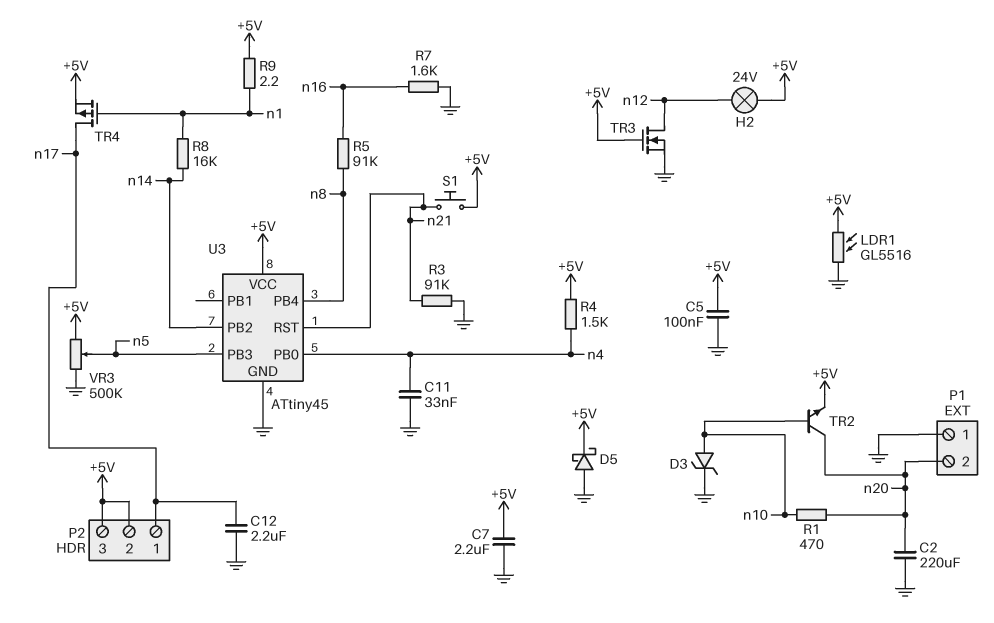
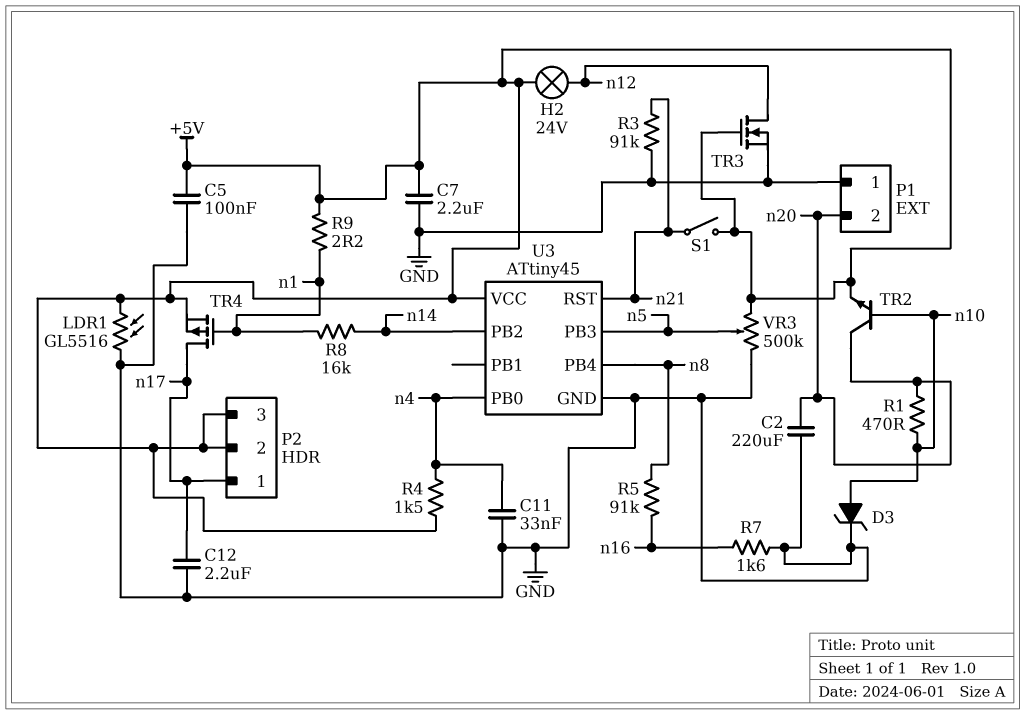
D5: schottky (A GND, K +5V) -> none
S1: button (+5V, n21) -> switch (+5V, n21)

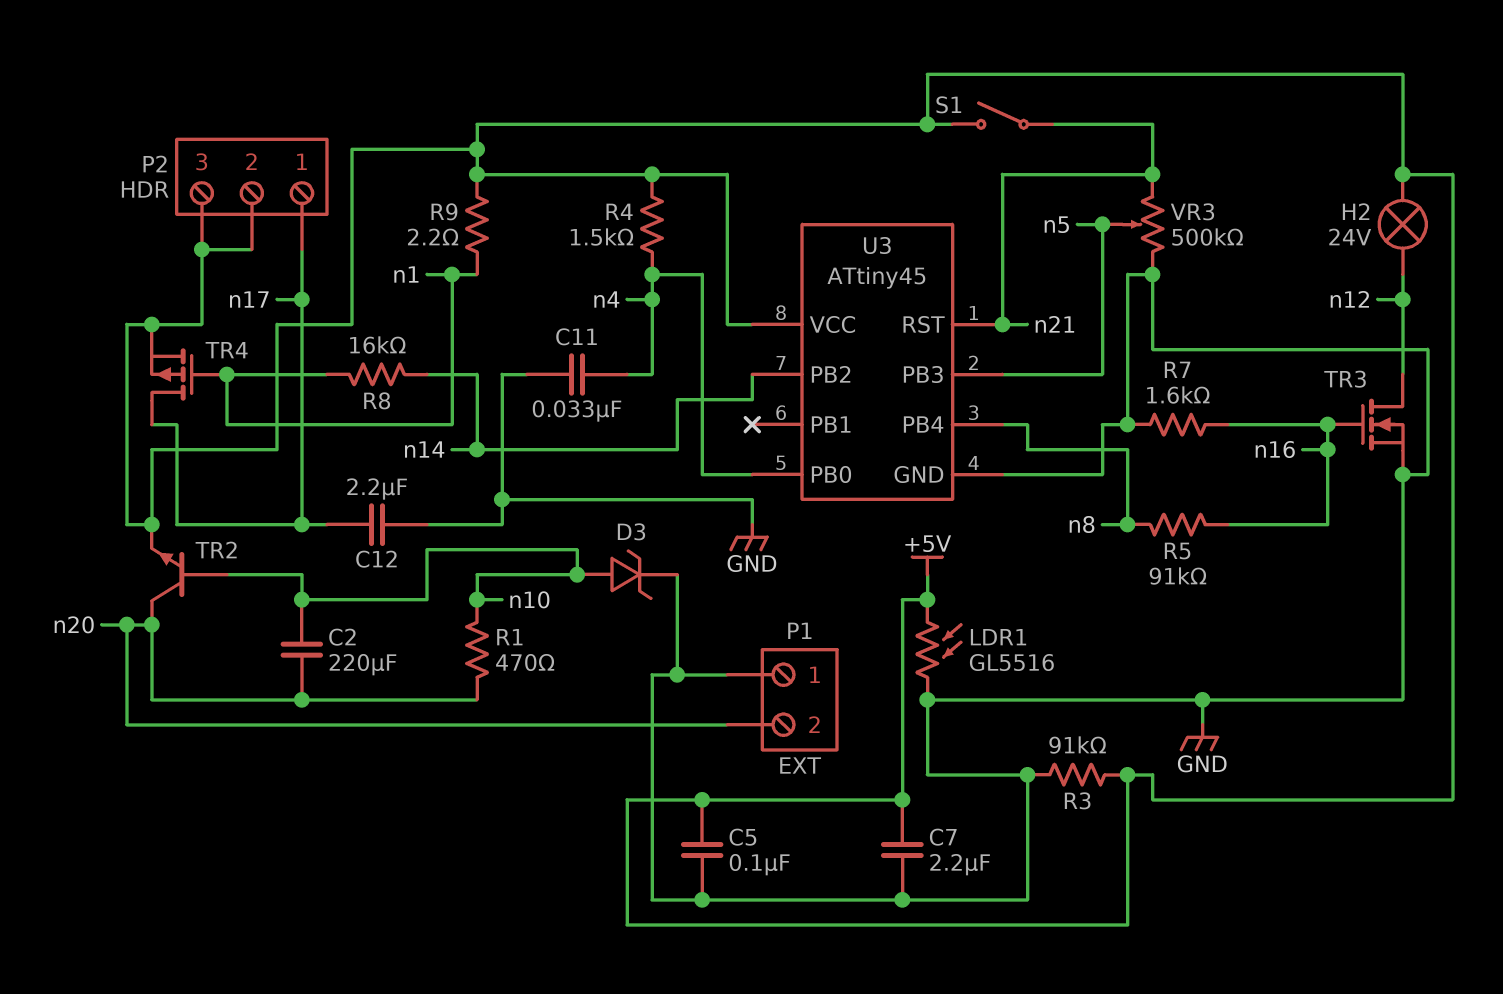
C2: 220uF (GND, n20) -> 220uF (n10, n20)
R3: 91k (GND, n21) -> 91k (+5V, GND)
TR3: NMOS (G +5V, D n12, S GND) -> NMOS (G n16, D n12, S GND)
VR3: 500k (+5V, GND, wiper n5) -> 500k (GND, n21, wiper n5)

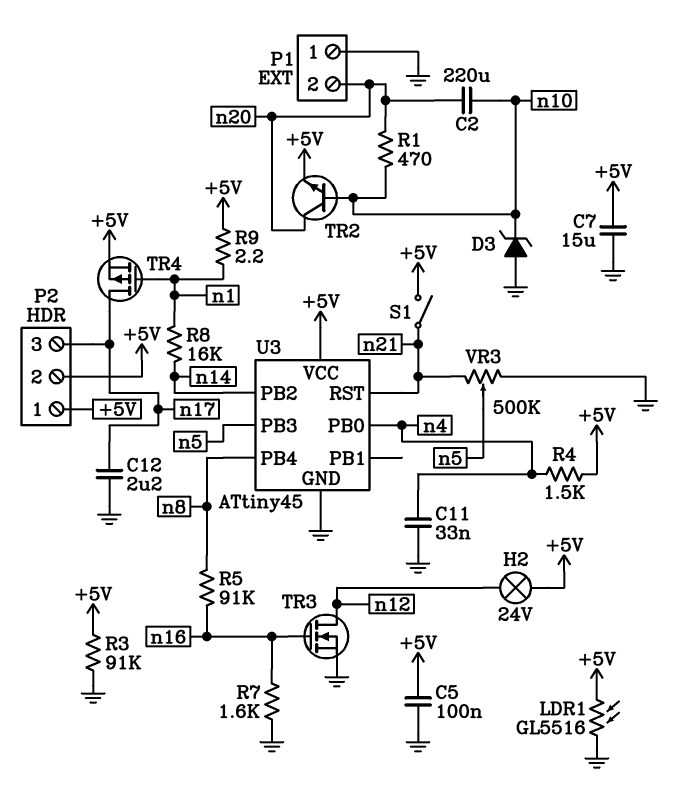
C7: 2.2uF (+5V, GND) -> 15uF (+5V, GND)
D3: zener (A n10, K GND) -> zener (A GND, K n10)
P2 pin 1: n17 -> +5V
P2 pin 3: +5V -> n17

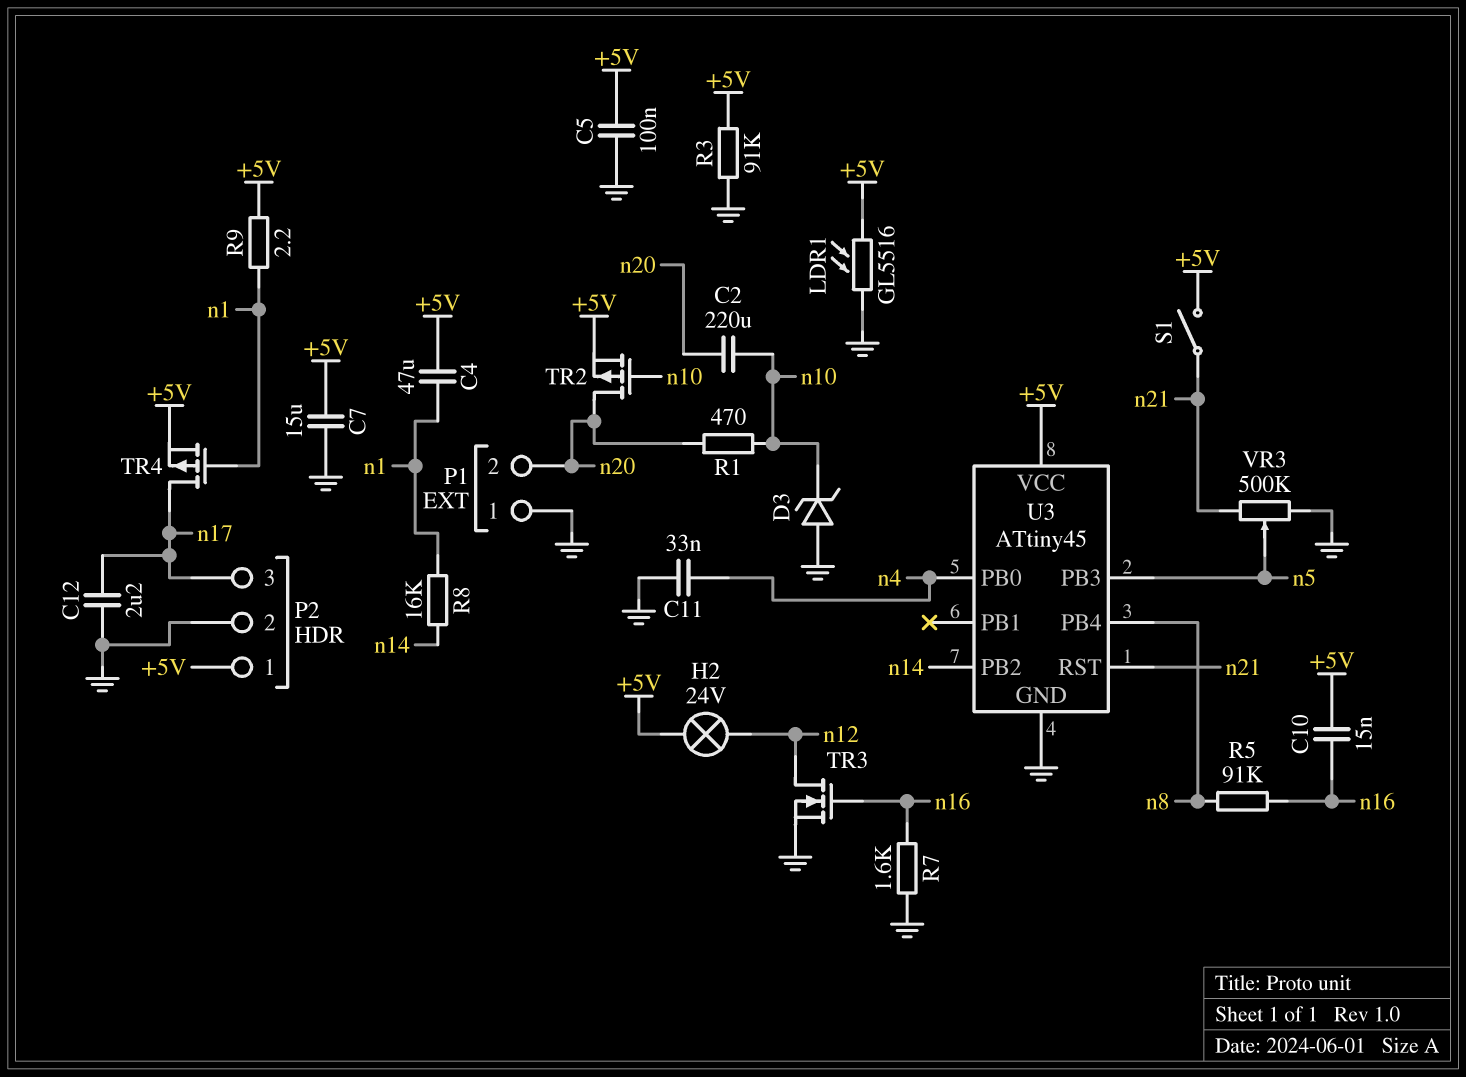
C4: none -> 47uF (+5V, n1)
C10: none -> 15nF (+5V, n16)
P2 pin 2: +5V -> GND
R4: 1.5k (+5V, n4) -> none
TR2: NPN (B n10, C n20, E +5V) -> PMOS (G n10, D n20, S +5V)

